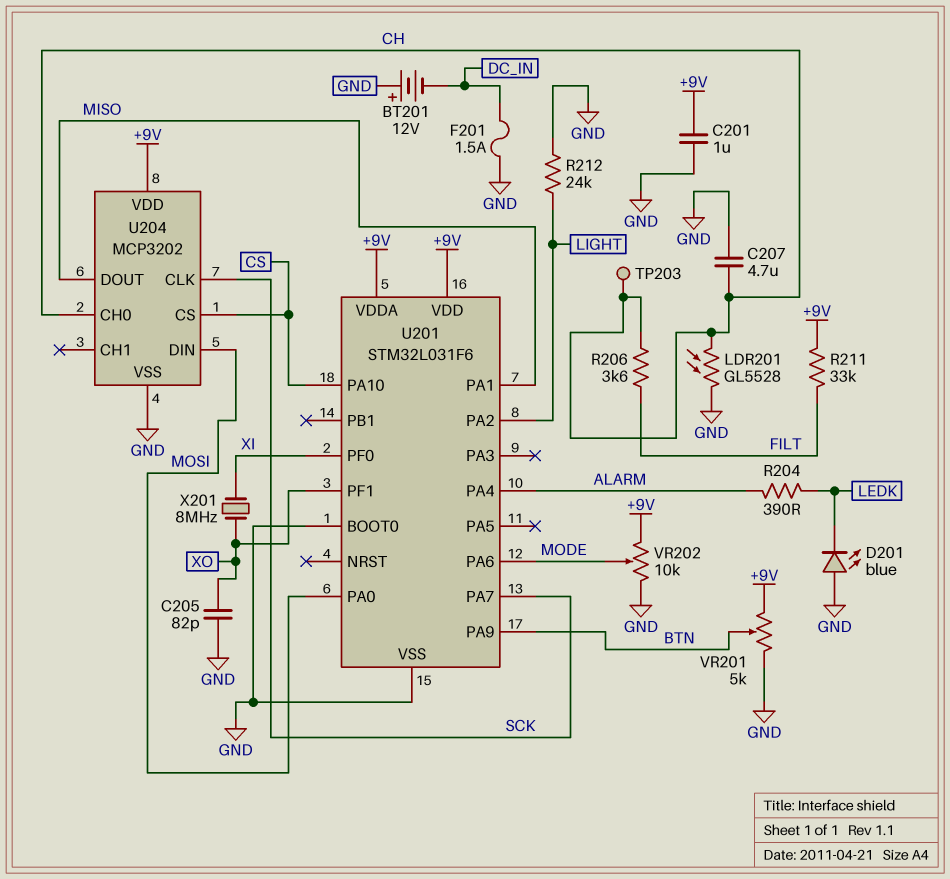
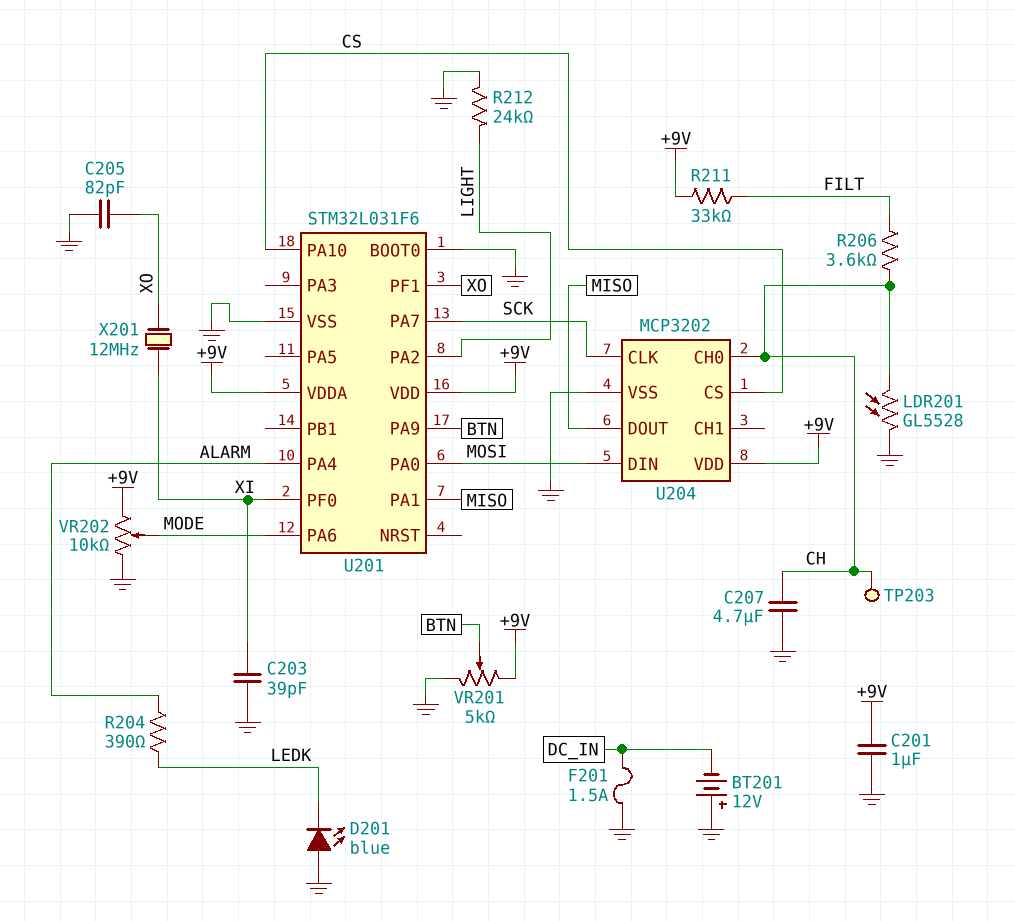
C203: none -> 39pF (GND, XI)
X201: 8MHz (XI, XO) -> 12MHz (XI, XO)

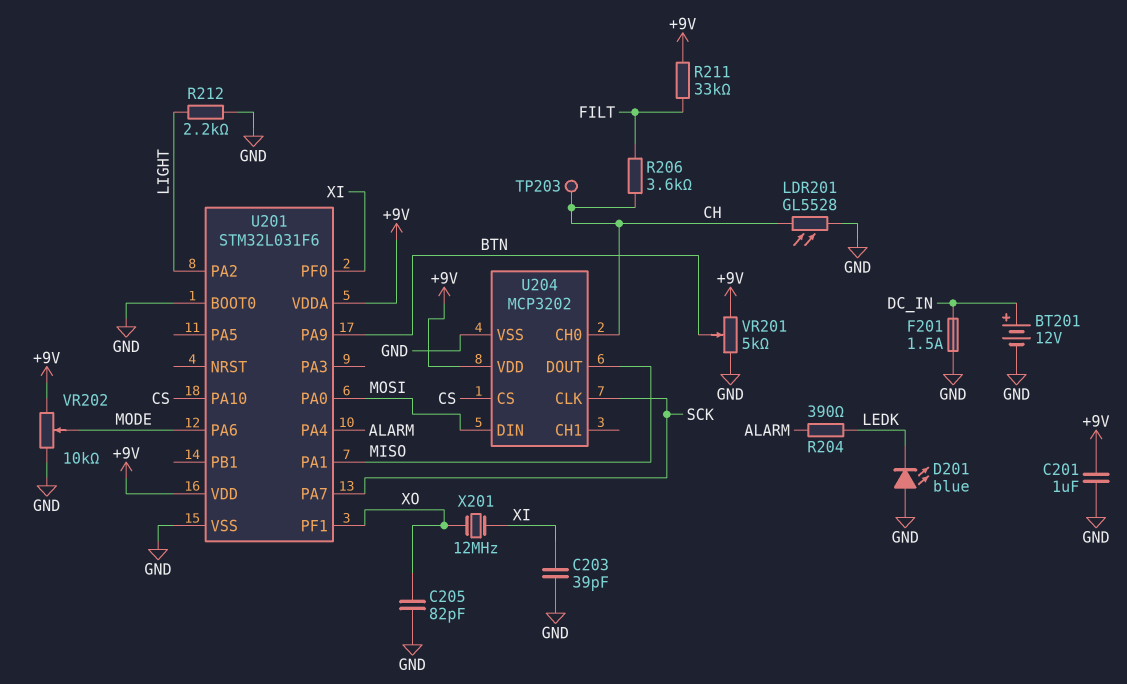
BT201: 12V (plus GND, minus DC_IN) -> 12V (plus DC_IN, minus GND)
C207: 4.7uF (CH, GND) -> none
R212: 24k (GND, LIGHT) -> 2.2k (GND, LIGHT)

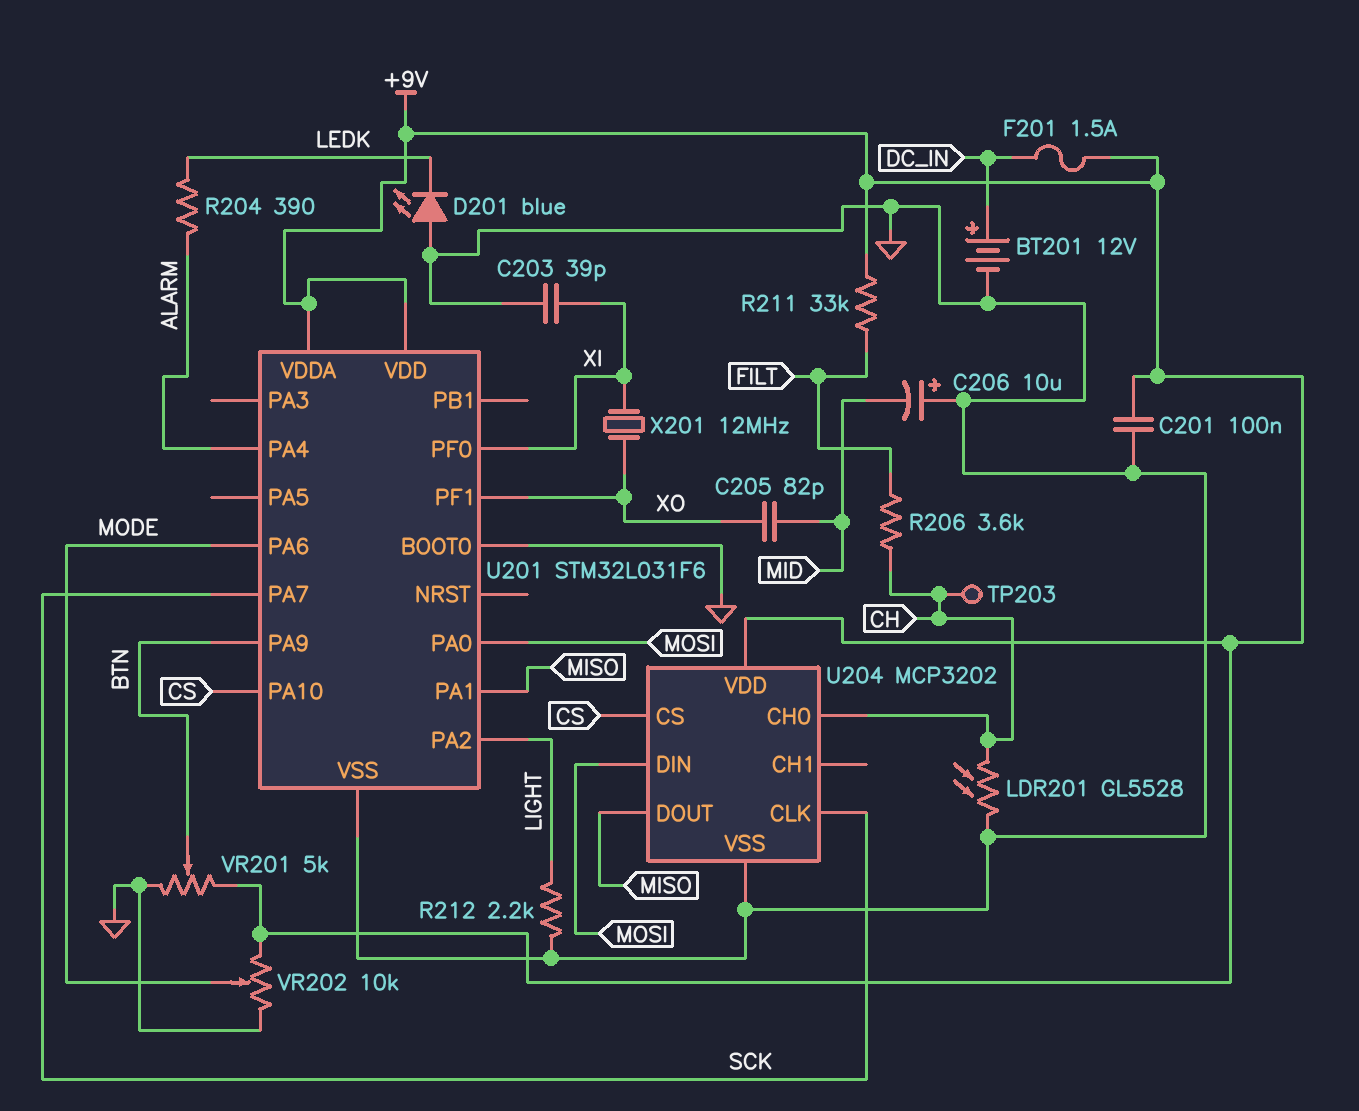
C201: 1uF (+9V, GND) -> 100nF (+9V, GND)
C205: 82pF (GND, XO) -> 82pF (MID, XO)
C206: none -> 10uF (plus GND, minus MID)
F201: 1.5A (DC_IN, GND) -> 1.5A (+9V, DC_IN)

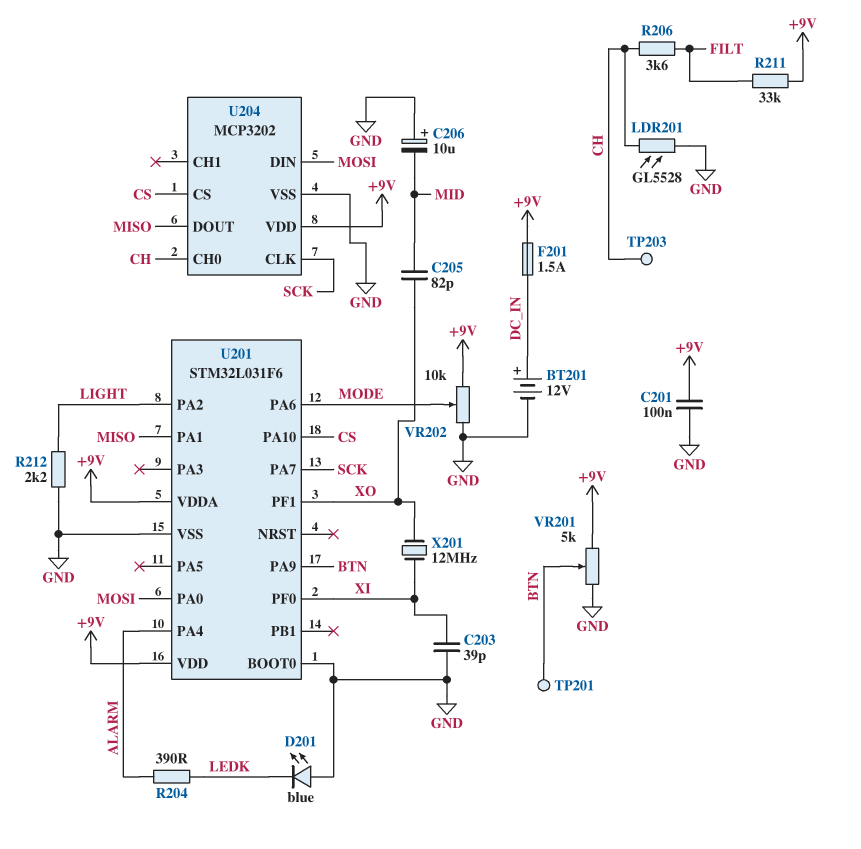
TP201: none -> test point (BTN)

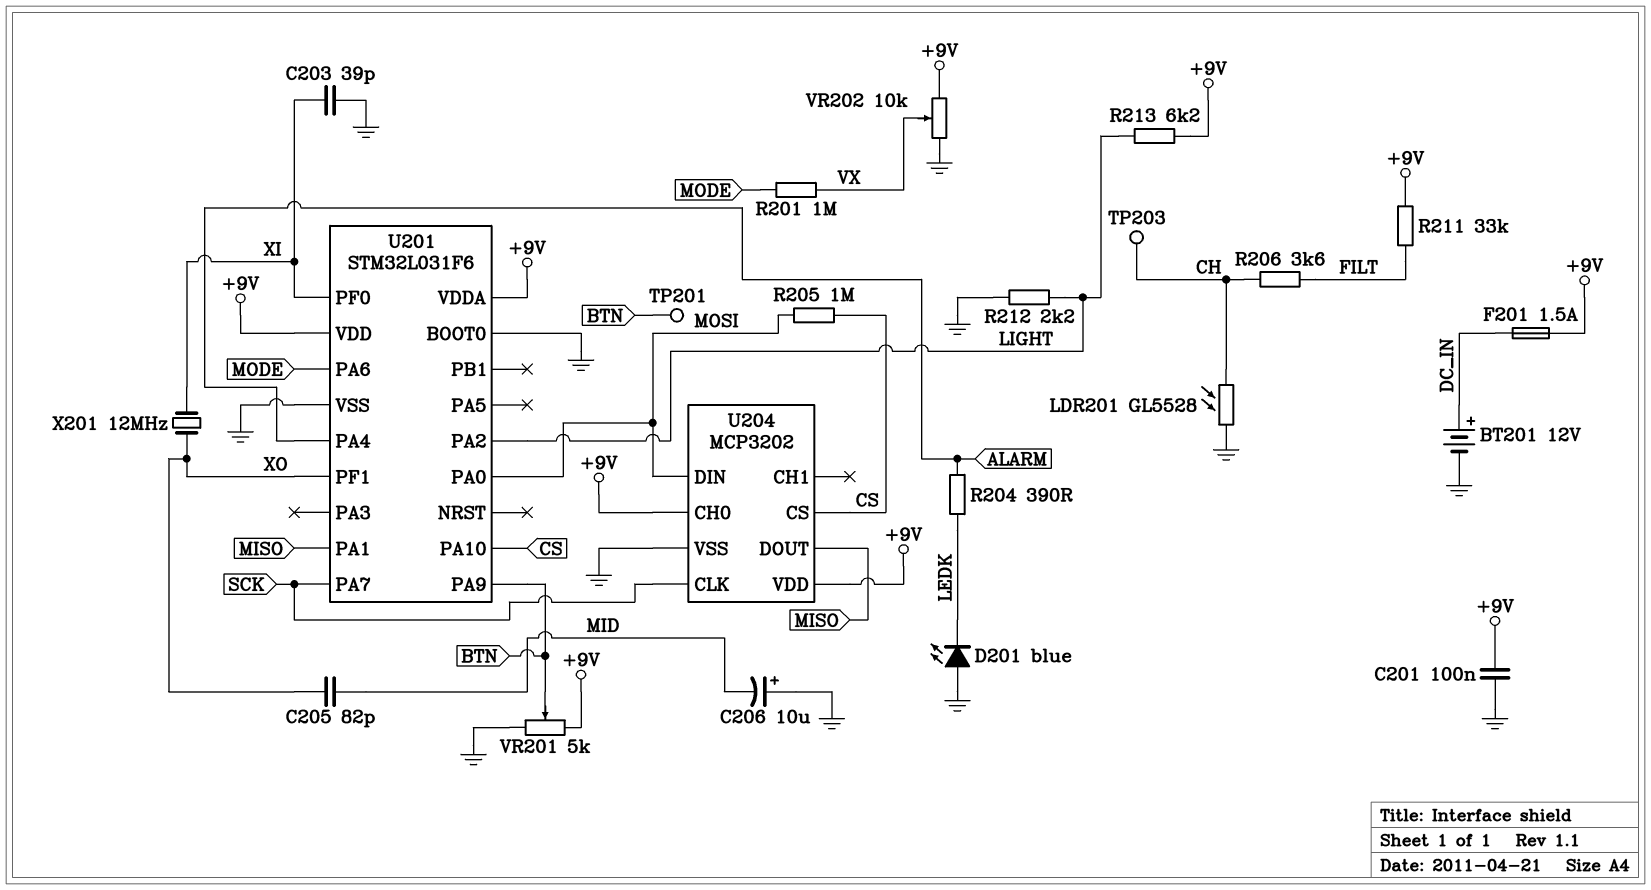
R201: none -> 1M (MODE, VX)
R205: none -> 1M (CS, MOSI)
R213: none -> 6.2k (+9V, LIGHT)
U204 pin CH0: CH -> +9V
VR202: 10k (+9V, GND, wiper MODE) -> 10k (+9V, GND, wiper VX)

